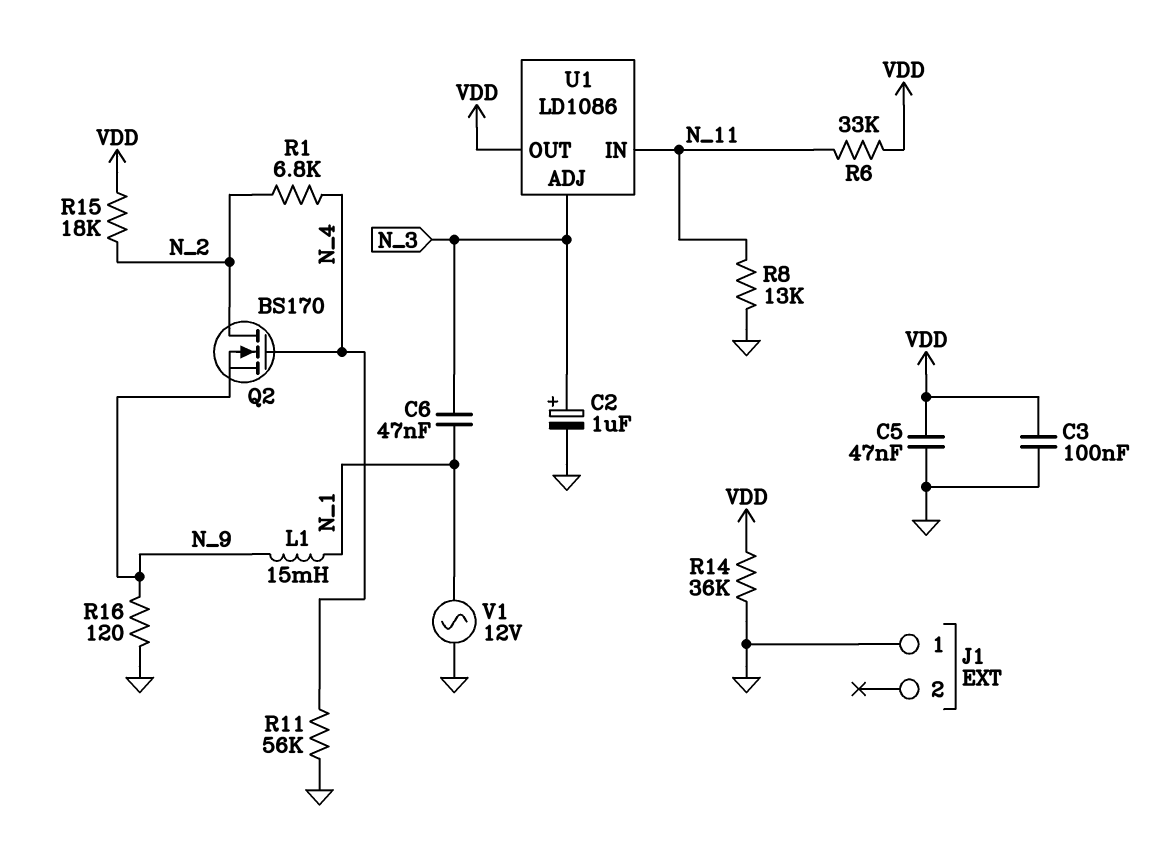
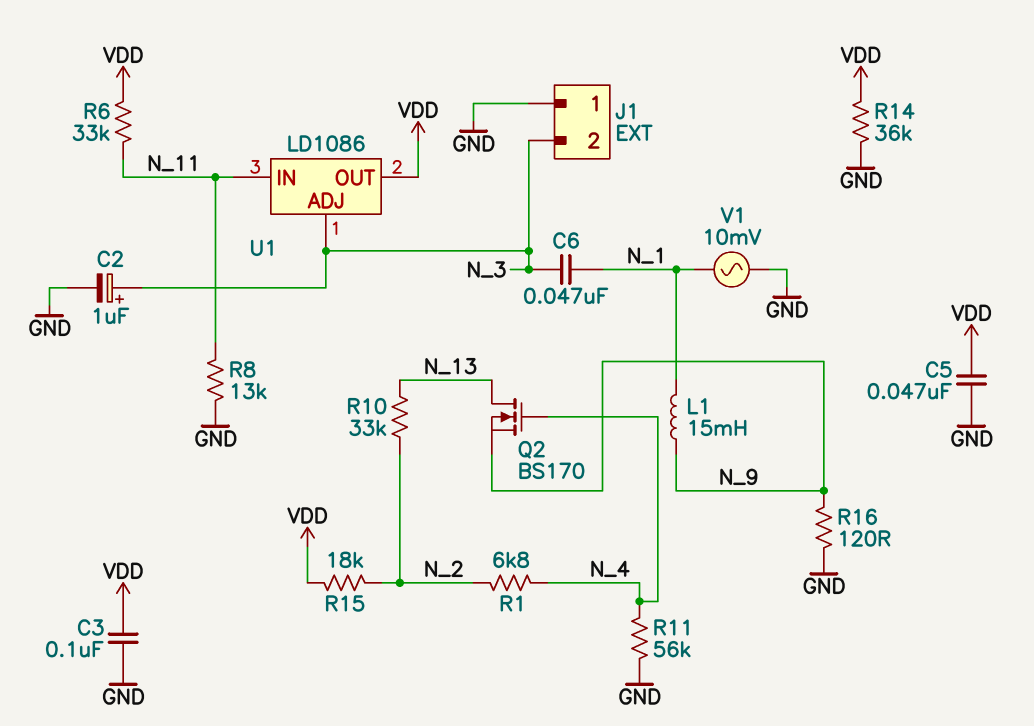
J1 pin 2: none -> N_3
Q2: NMOS BS170 (G N_4, D N_2, S N_9) -> NMOS BS170 (G N_4, D N_13, S N_9)
R10: none -> 33k (N_2, N_13)
V1: AC 12V (GND, N_1) -> AC 10mV (GND, N_1)

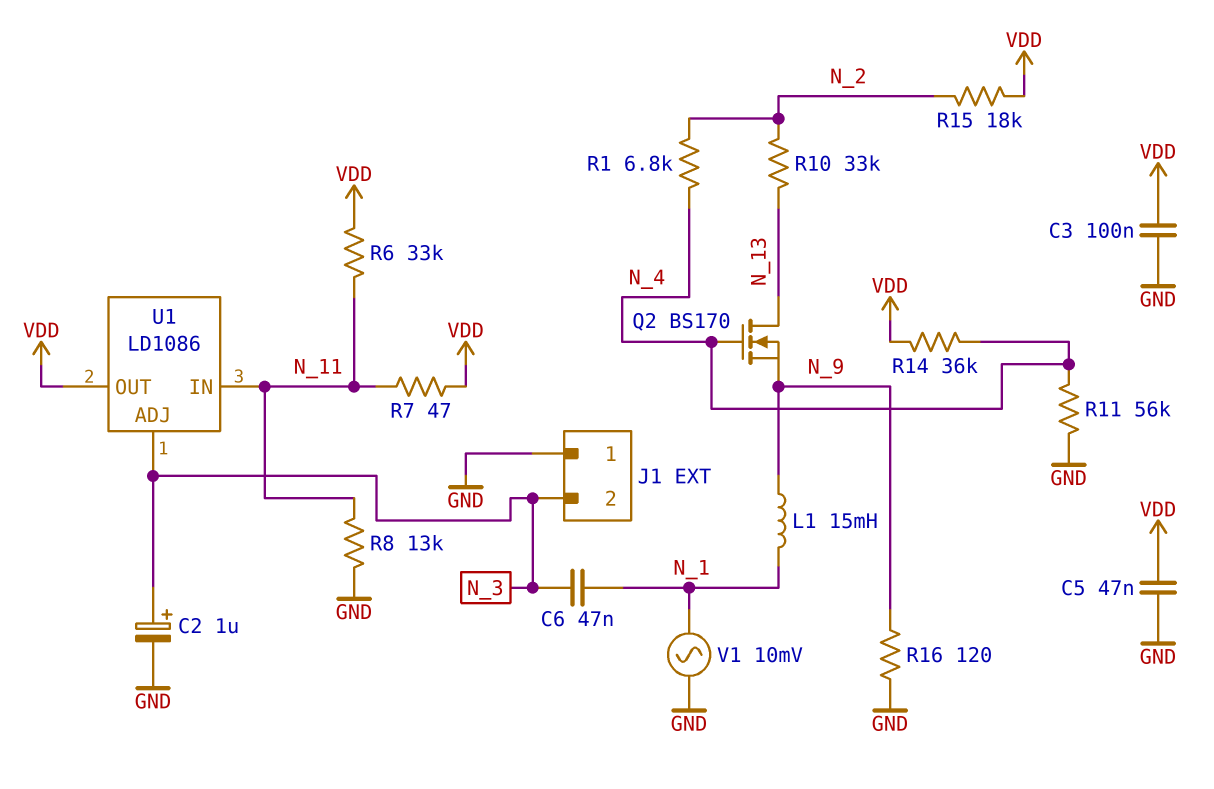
R7: none -> 47 (N_11, VDD)
R14: 36k (GND, VDD) -> 36k (N_4, VDD)

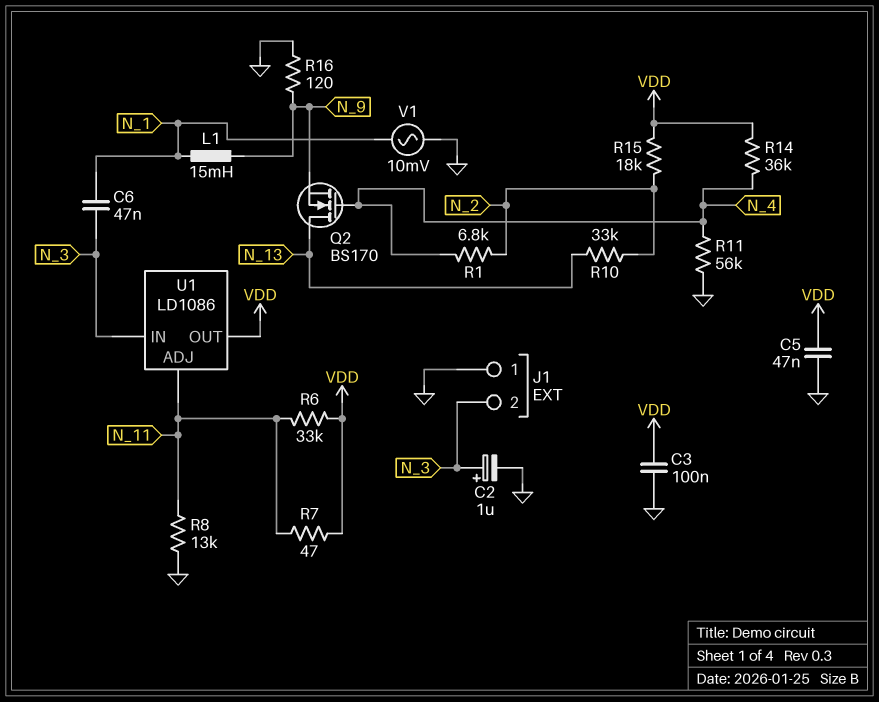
U1 pin ADJ: N_3 -> N_11
U1 pin IN: N_11 -> N_3

